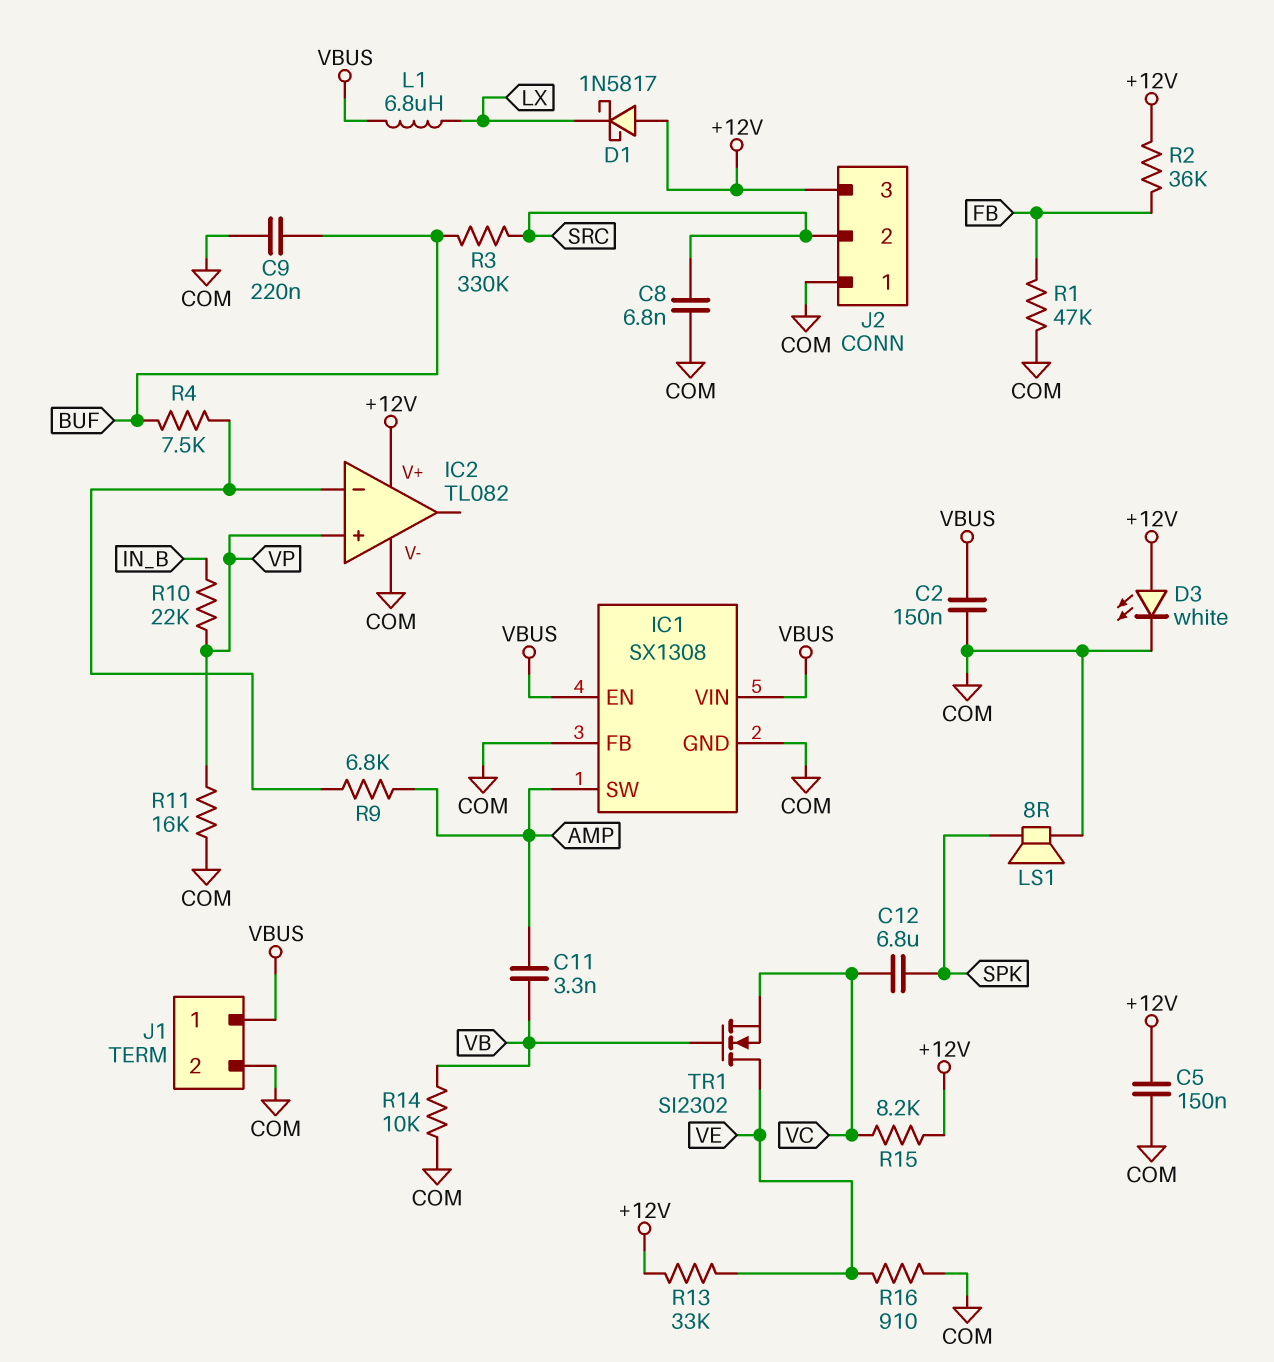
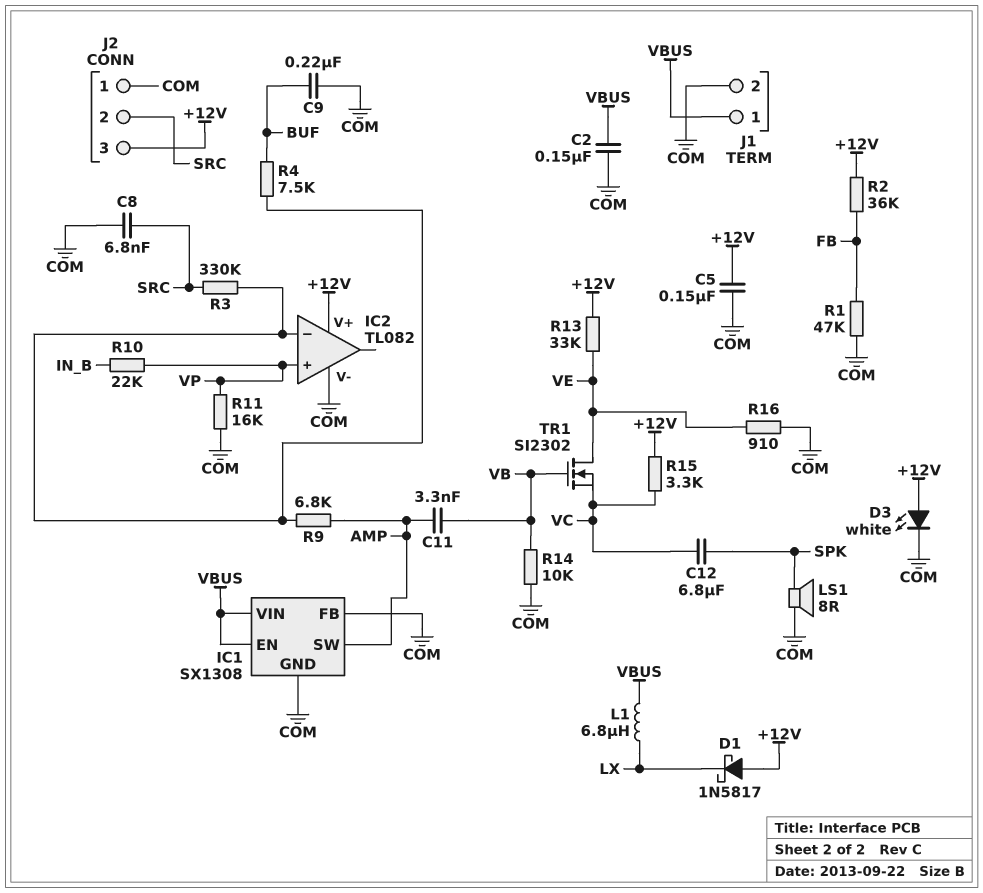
R3: 330k (BUF, SRC) -> 330k (IC2/in-, SRC)
R15: 8.2k (+12V, VC) -> 3.3k (+12V, VC)

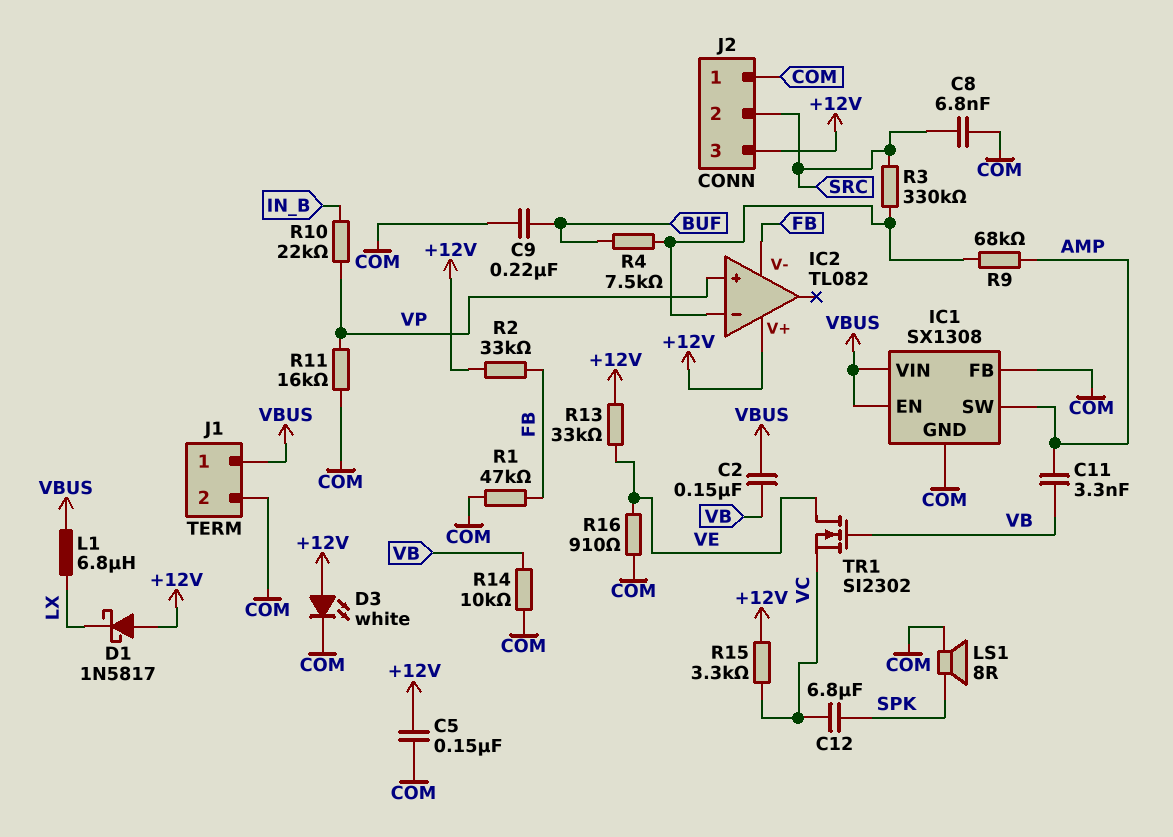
C2: 150nF (COM, VBUS) -> 150nF (VB, VBUS)
IC2 pin V-: COM -> FB
R2: 36k (+12V, FB) -> 33k (+12V, FB)
R9: 6.8k (AMP, IC2/in-) -> 68k (AMP, IC2/in-)

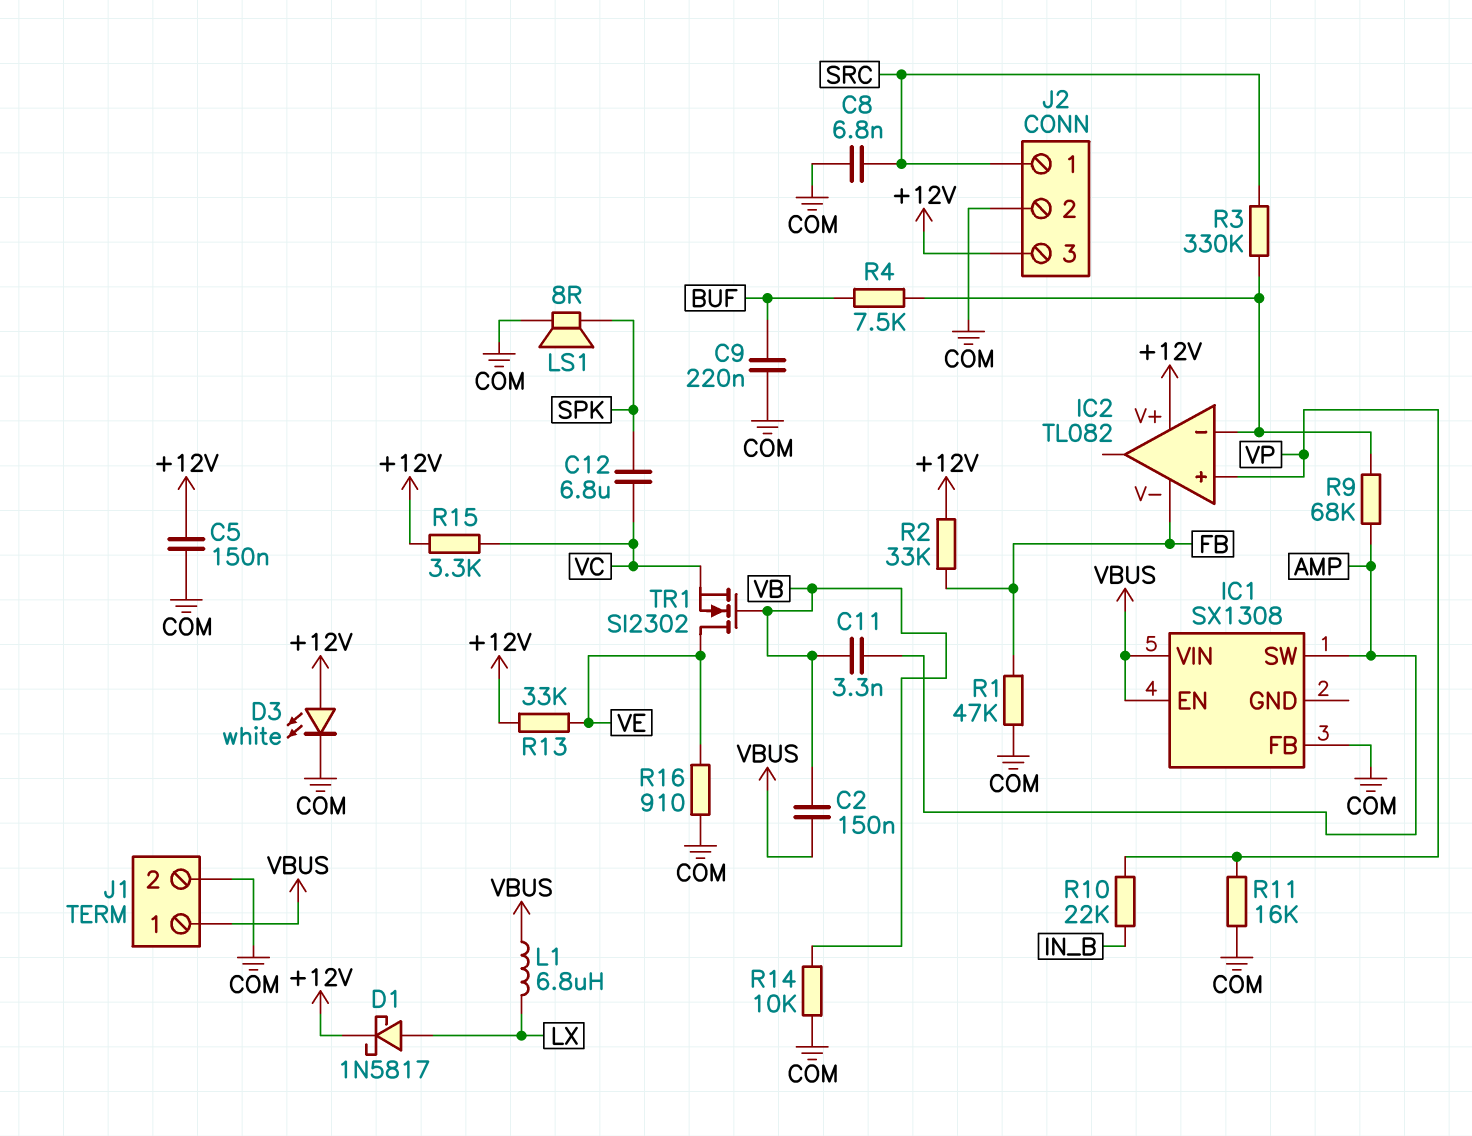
D1: schottky 1N5817 (A +12V, K LX) -> schottky 1N5817 (A LX, K +12V)
IC1 pin GND: COM -> none
J2 pin 1: COM -> SRC
J2 pin 2: SRC -> COM

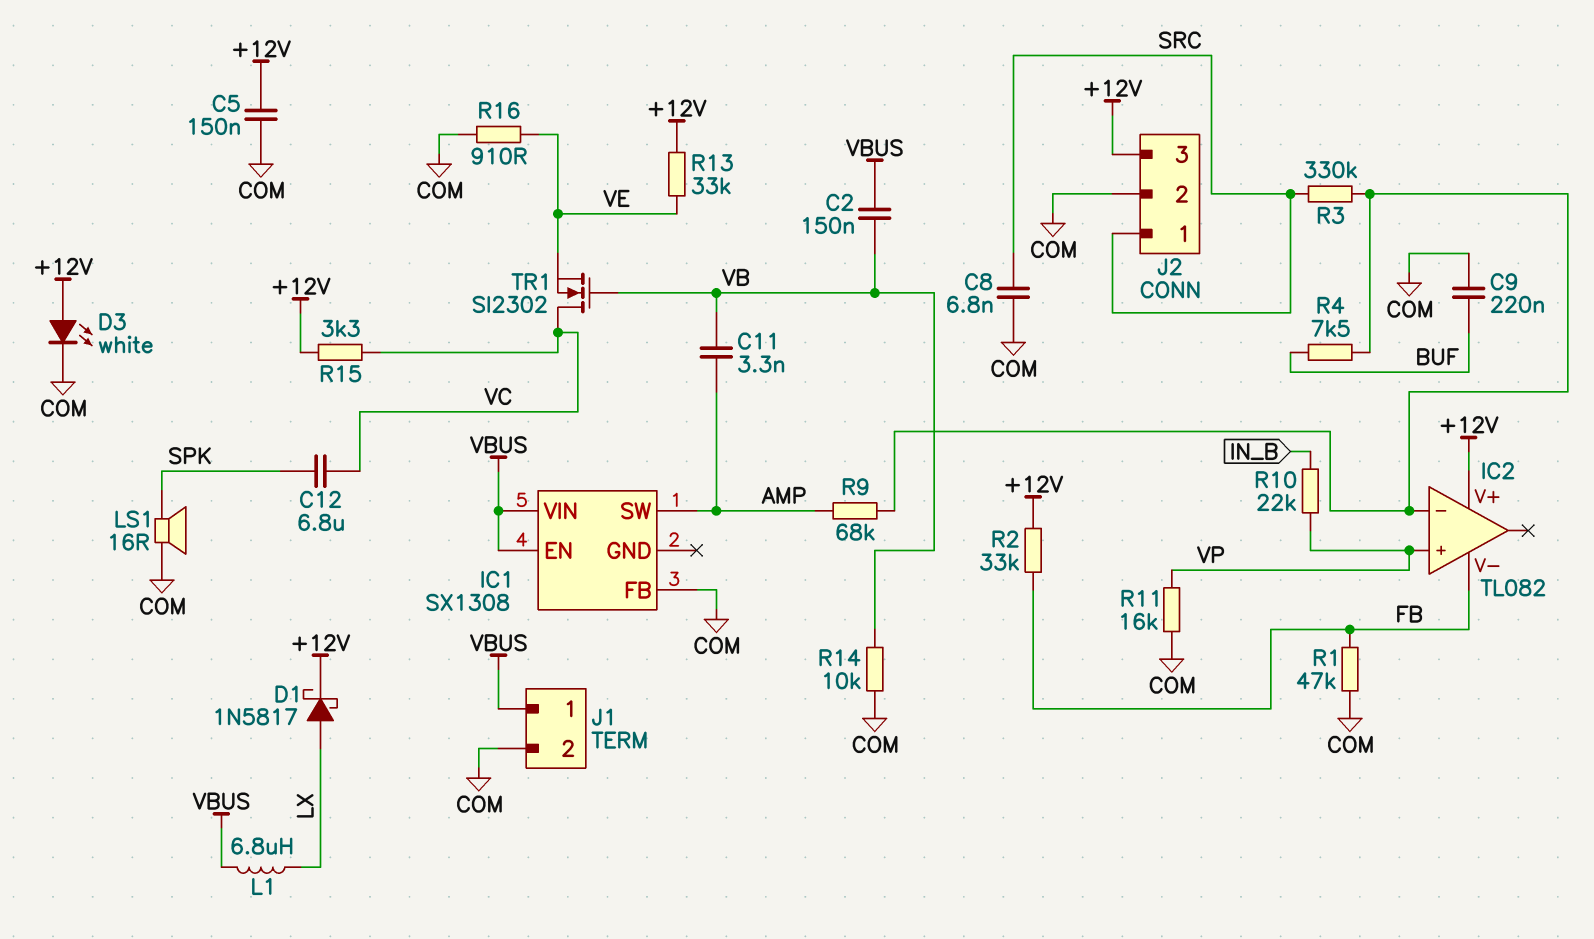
LS1: speaker 8R (COM, SPK) -> speaker 16R (COM, SPK)
TR1: NMOS SI2302 (G VB, D VE, S VC) -> NMOS SI2302 (G VB, D VC, S VE)

